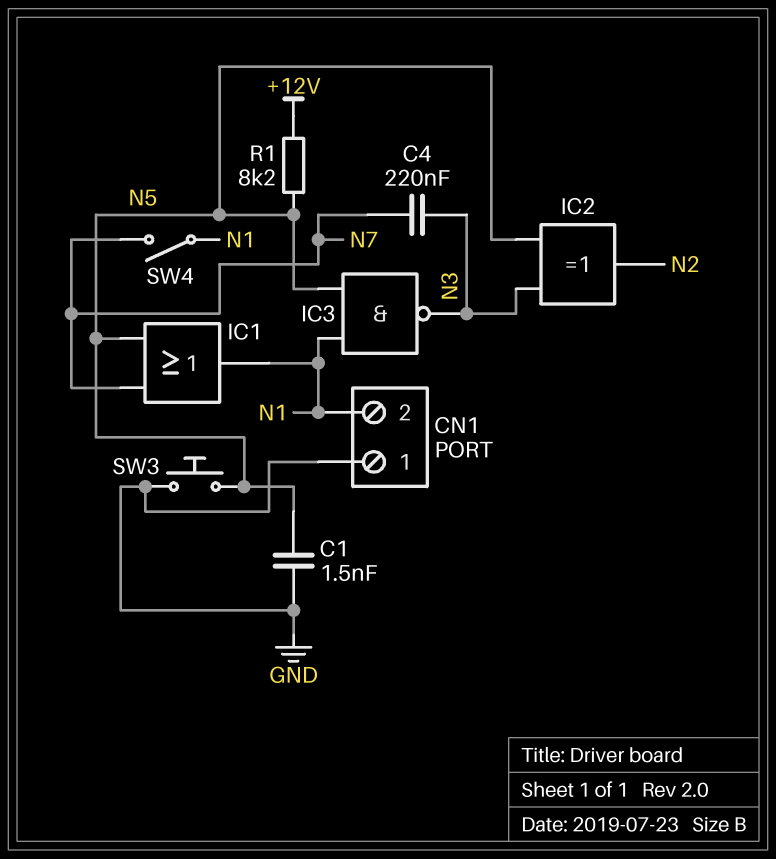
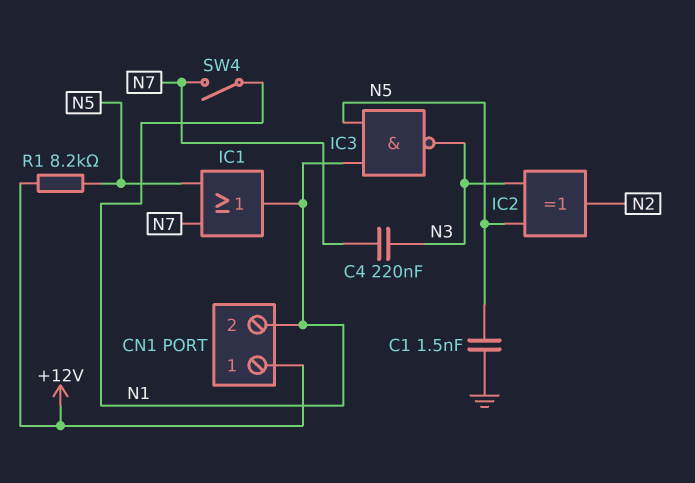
CN1 pin 1: GND -> +12V
SW3: button (GND, N5) -> none

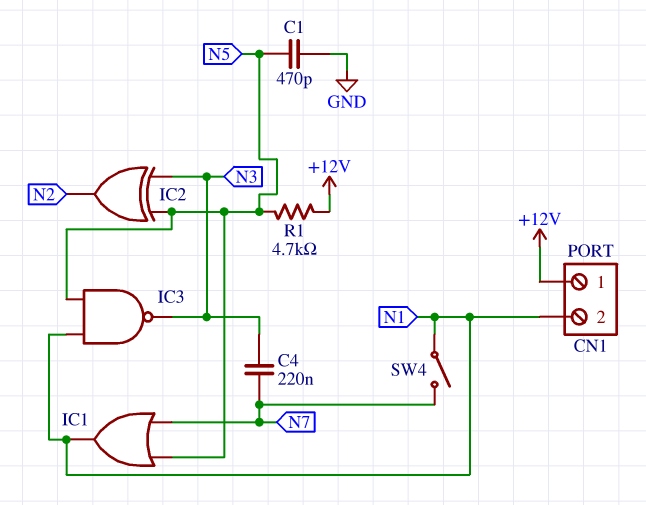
C1: 1.5nF (GND, N5) -> 470pF (GND, N5)
R1: 8.2k (+12V, N5) -> 4.7k (+12V, N5)

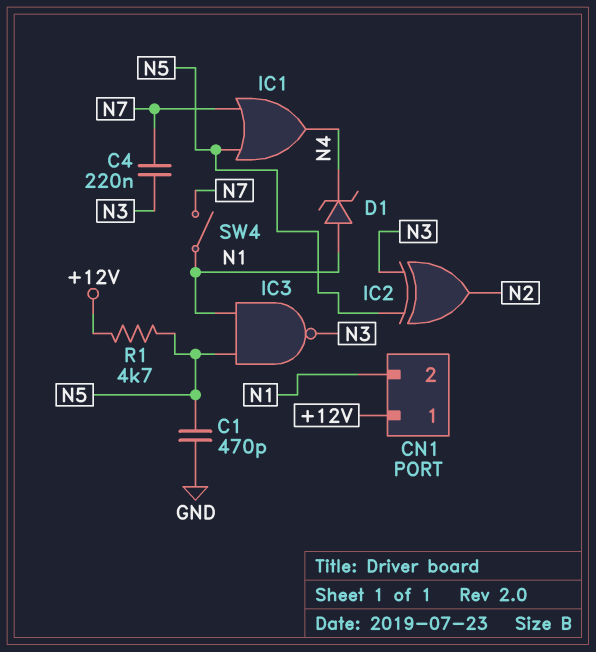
D1: none -> zener (A N1, K N4)
IC1: OR (in N5, in N7, out N1) -> OR (in N5, in N7, out N4)

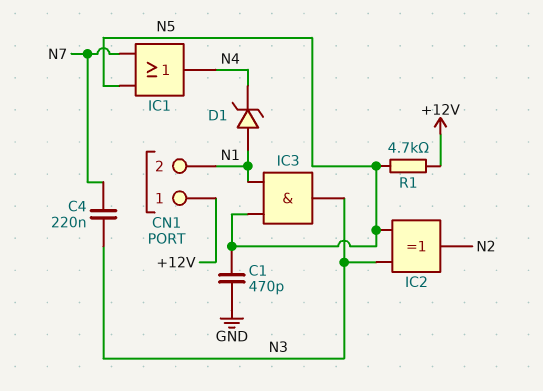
IC3: NAND (in N1, in N5, out N3) -> AND (in N1, in N5, out N3)
SW4: switch (N1, N7) -> none

